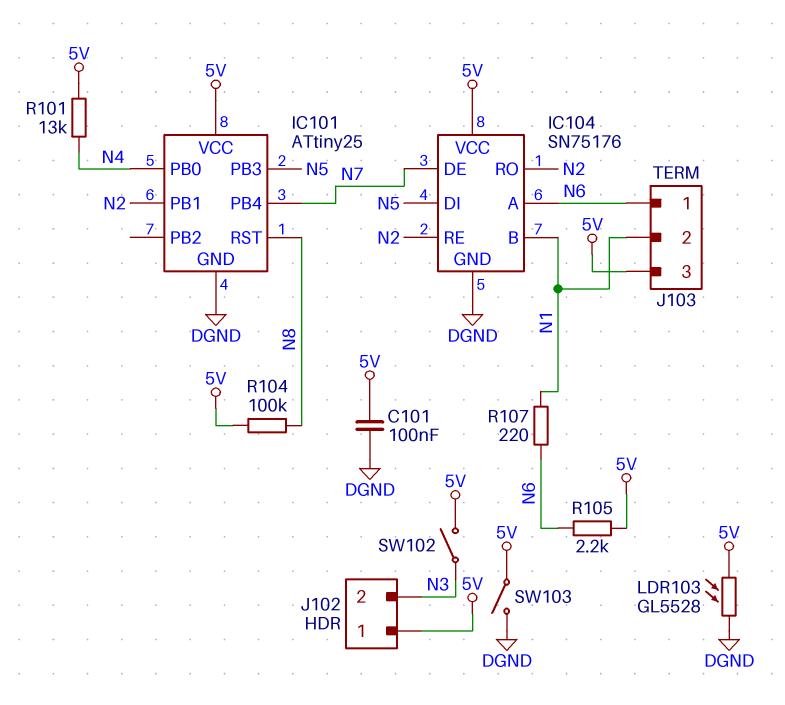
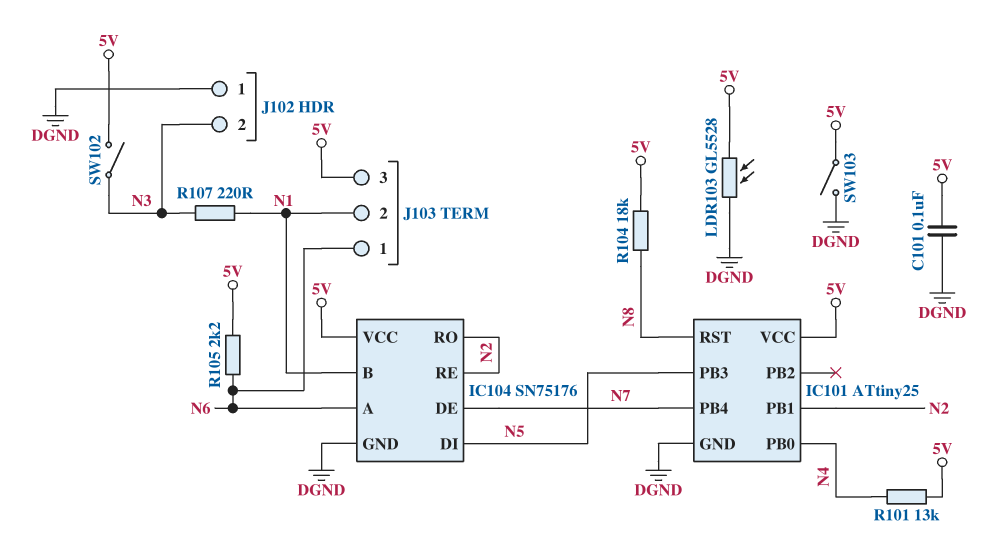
J102 pin 1: 5V -> DGND
R104: 100k (5V, N8) -> 18k (5V, N8)
R107: 220 (N1, N6) -> 220 (N1, N3)

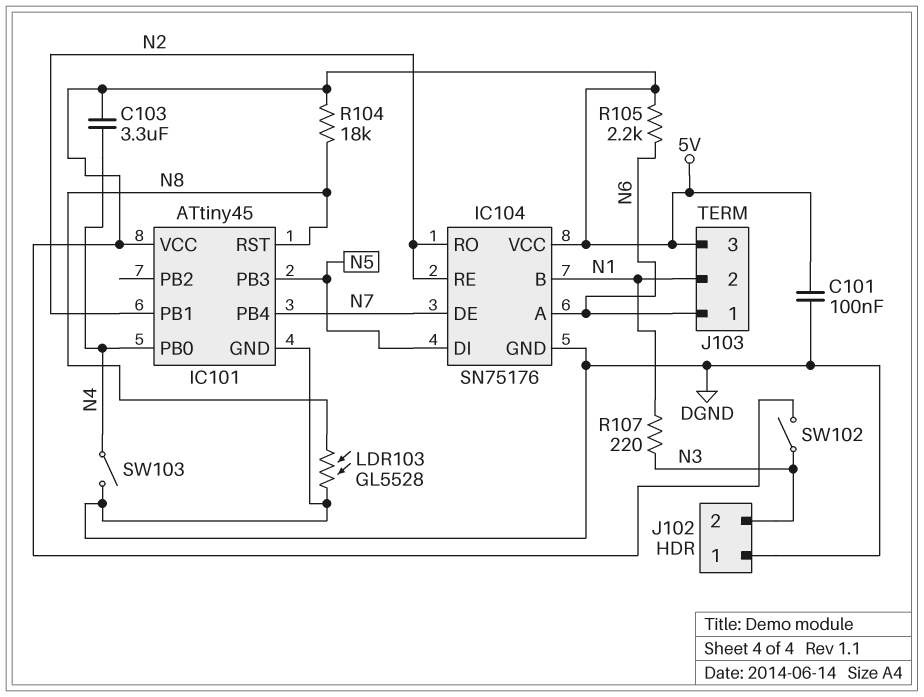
C103: none -> 3.3uF (5V, N4)
IC101: ATtiny25 -> ATtiny45
LDR103: GL5528 (5V, DGND) -> GL5528 (DGND, N8)
R101: 13k (5V, N4) -> none
SW103: switch (5V, DGND) -> switch (DGND, N4)

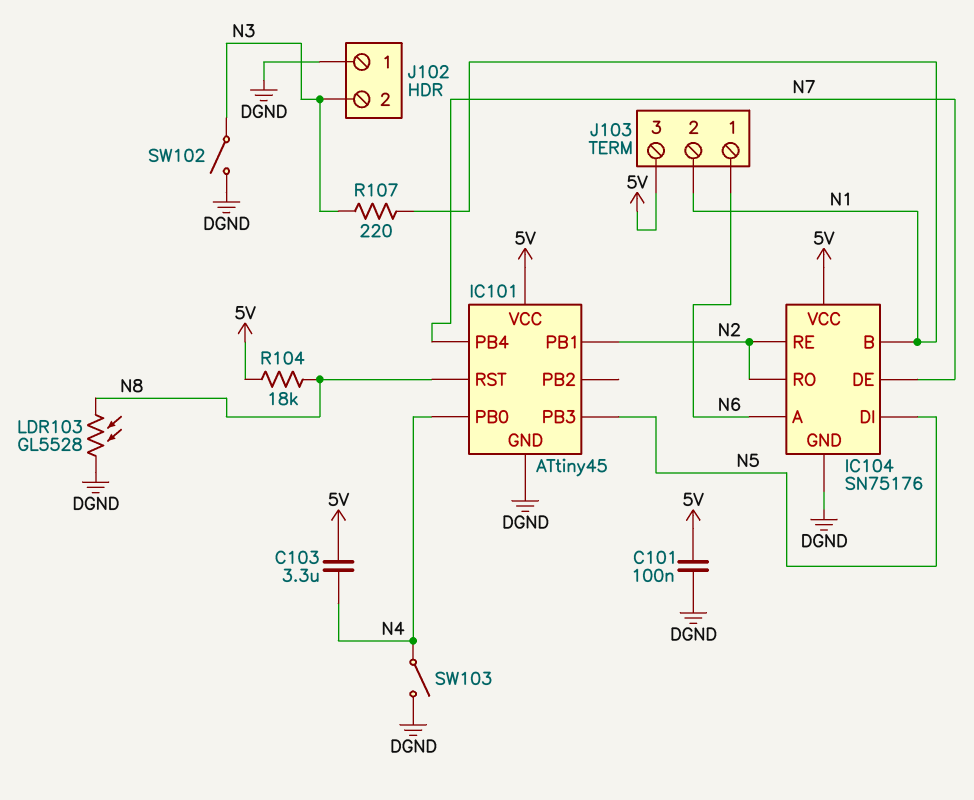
R105: 2.2k (5V, N6) -> none
SW102: switch (5V, N3) -> switch (DGND, N3)

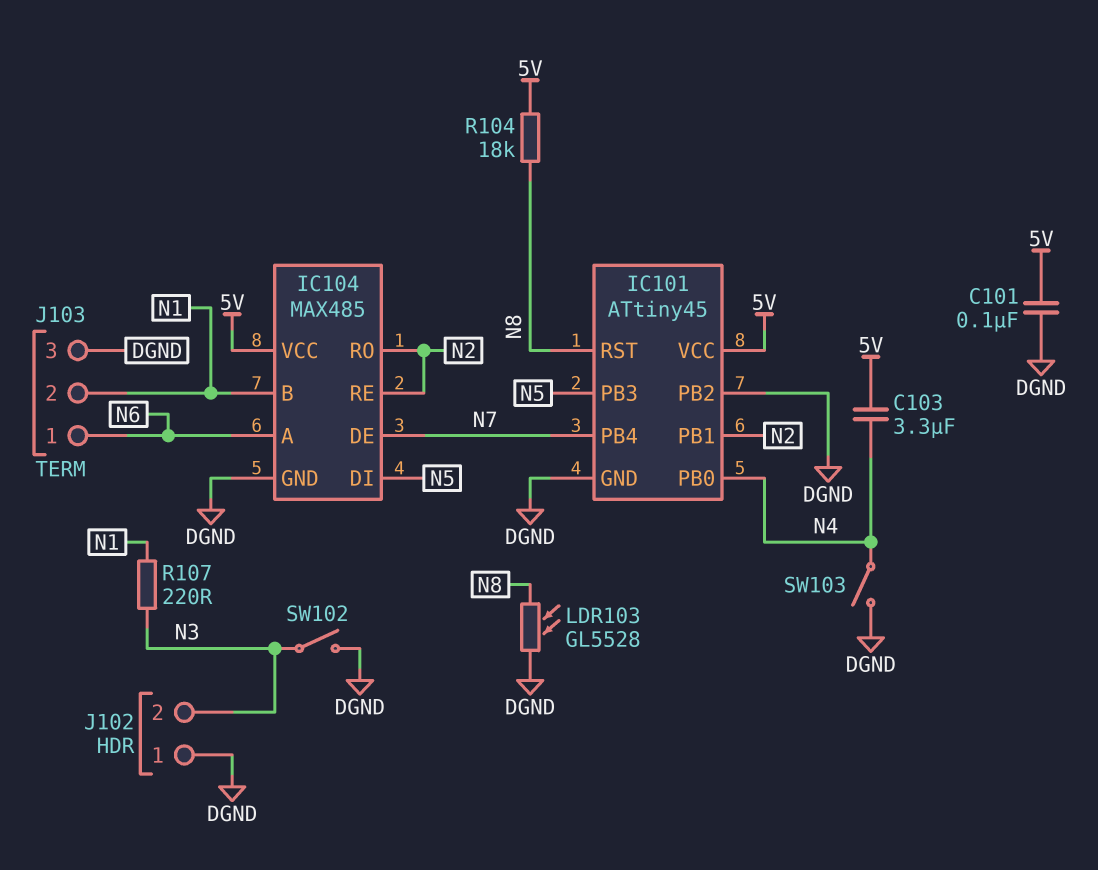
IC101 pin PB2: none -> DGND
IC104: SN75176 -> MAX485
J103 pin 3: 5V -> DGND

